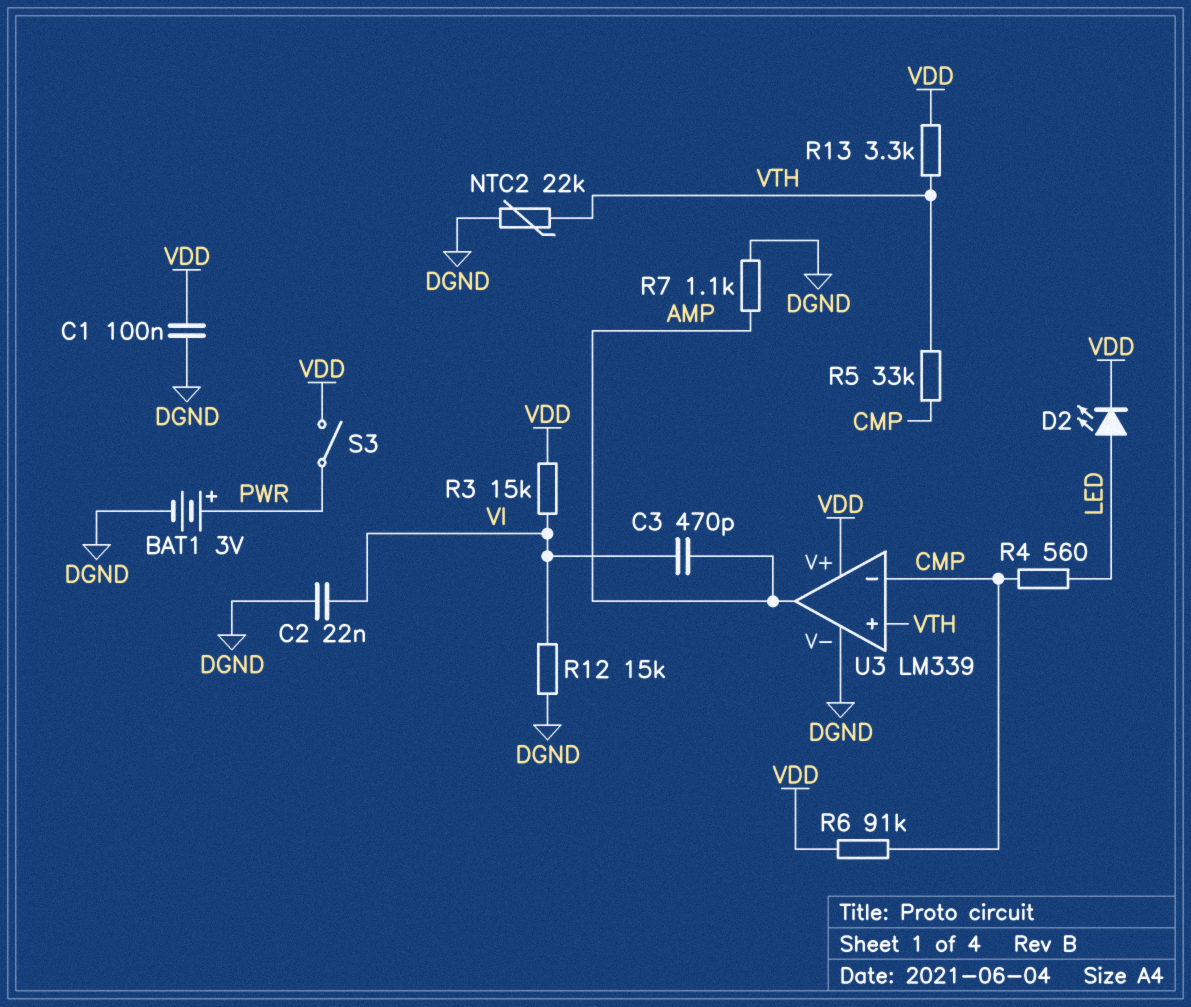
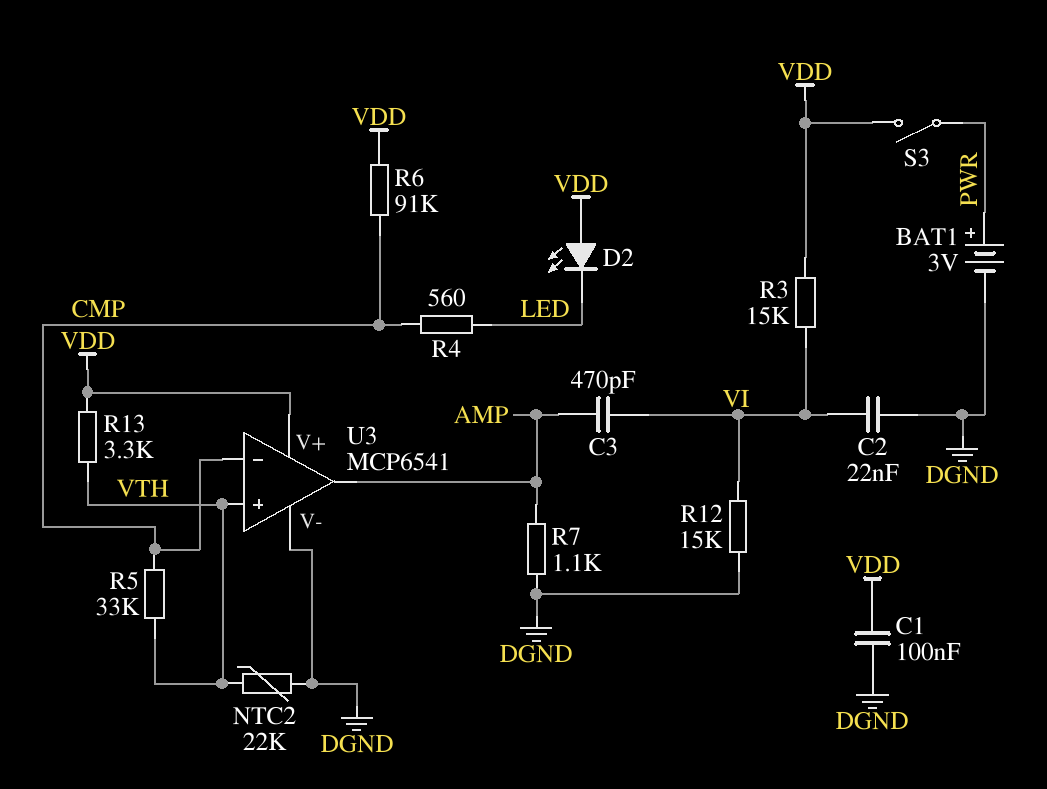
D2: LED (A LED, K VDD) -> LED (A VDD, K LED)
U3: LM339 -> MCP6541

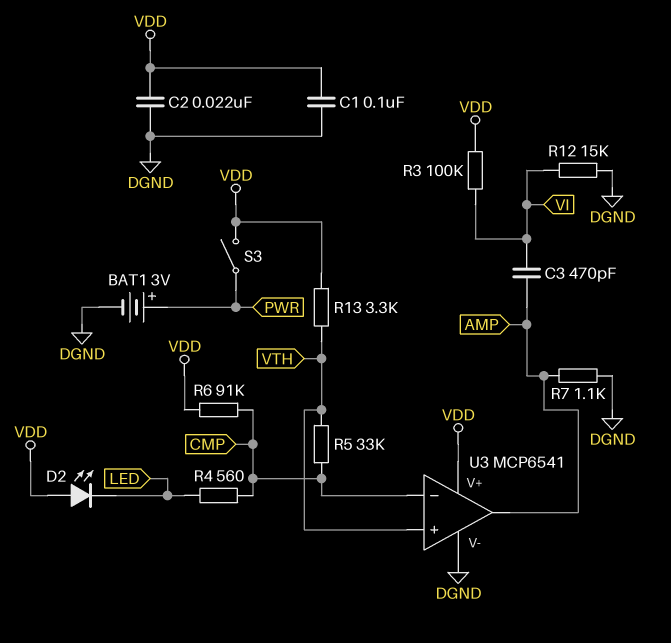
C2: 22nF (DGND, VI) -> 22nF (DGND, VDD)
NTC2: 22k (DGND, VTH) -> none
R3: 15k (VDD, VI) -> 100k (VDD, VI)

